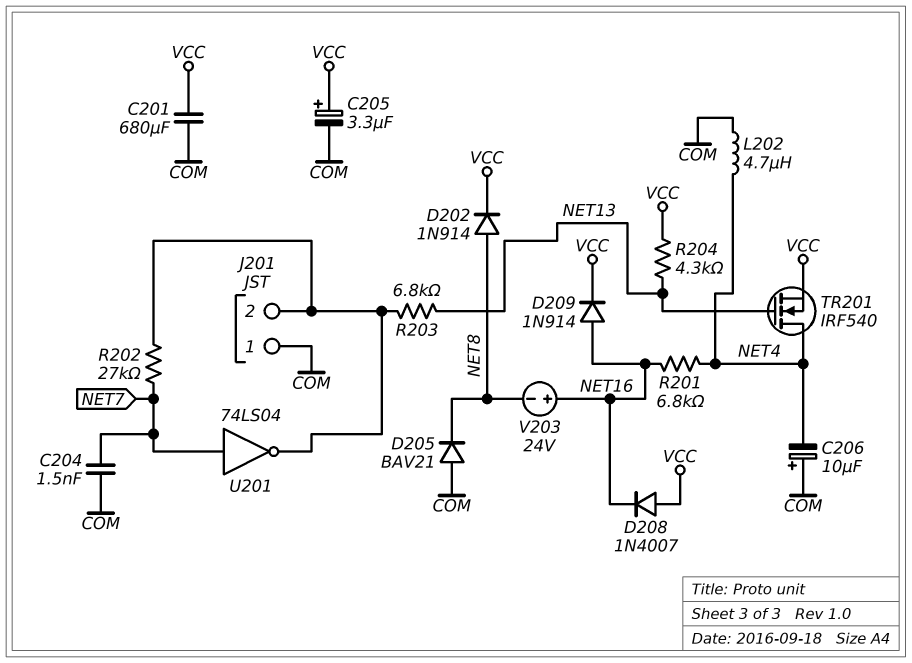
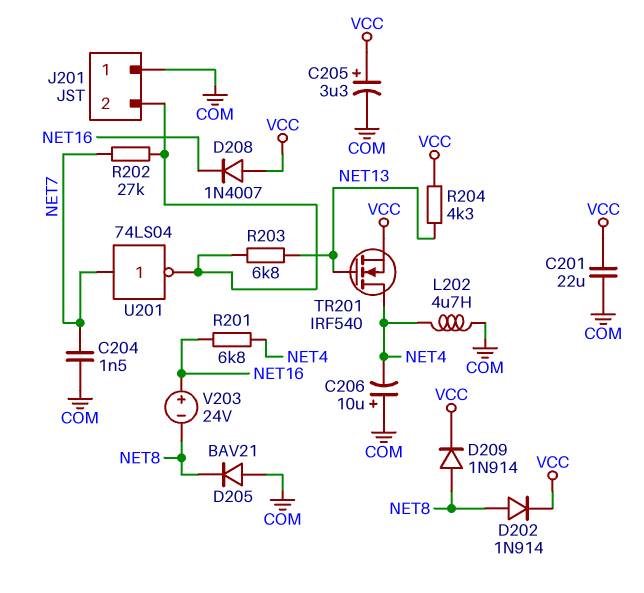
C201: 680uF (COM, VCC) -> 22uF (COM, VCC)
D209: diode 1N914 (A NET16, K VCC) -> diode 1N914 (A NET8, K VCC)

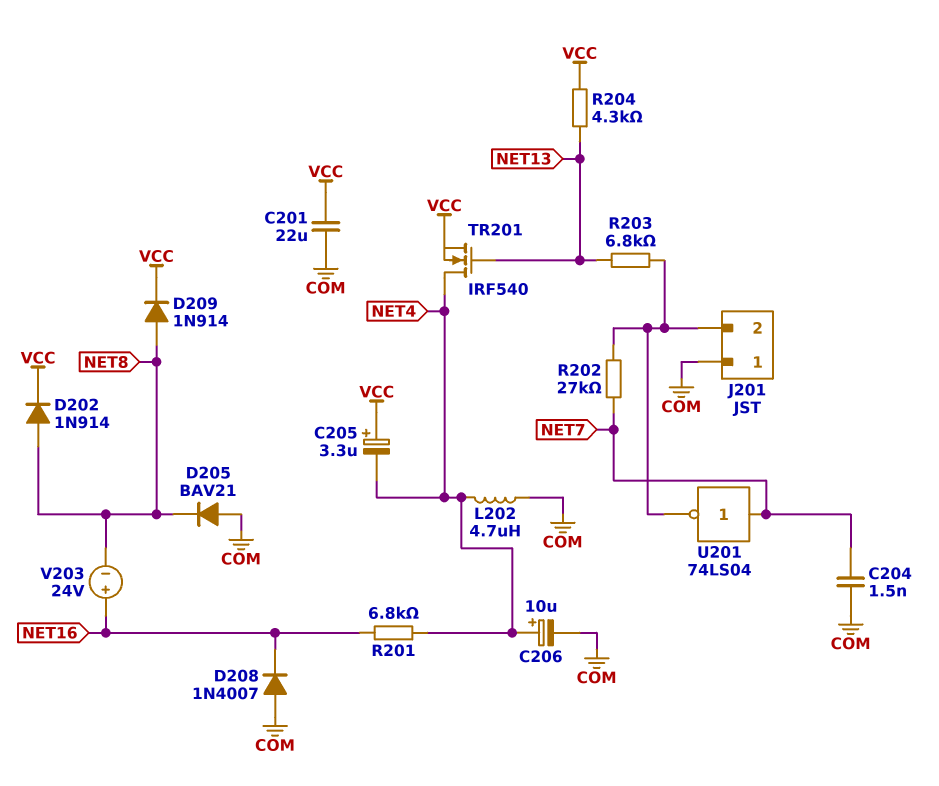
C205: 3.3uF (plus VCC, minus COM) -> 3.3uF (plus VCC, minus NET4)
C206: 10uF (plus COM, minus NET4) -> 10uF (plus NET4, minus COM)
D208: diode 1N4007 (A VCC, K NET16) -> diode 1N4007 (A COM, K NET16)

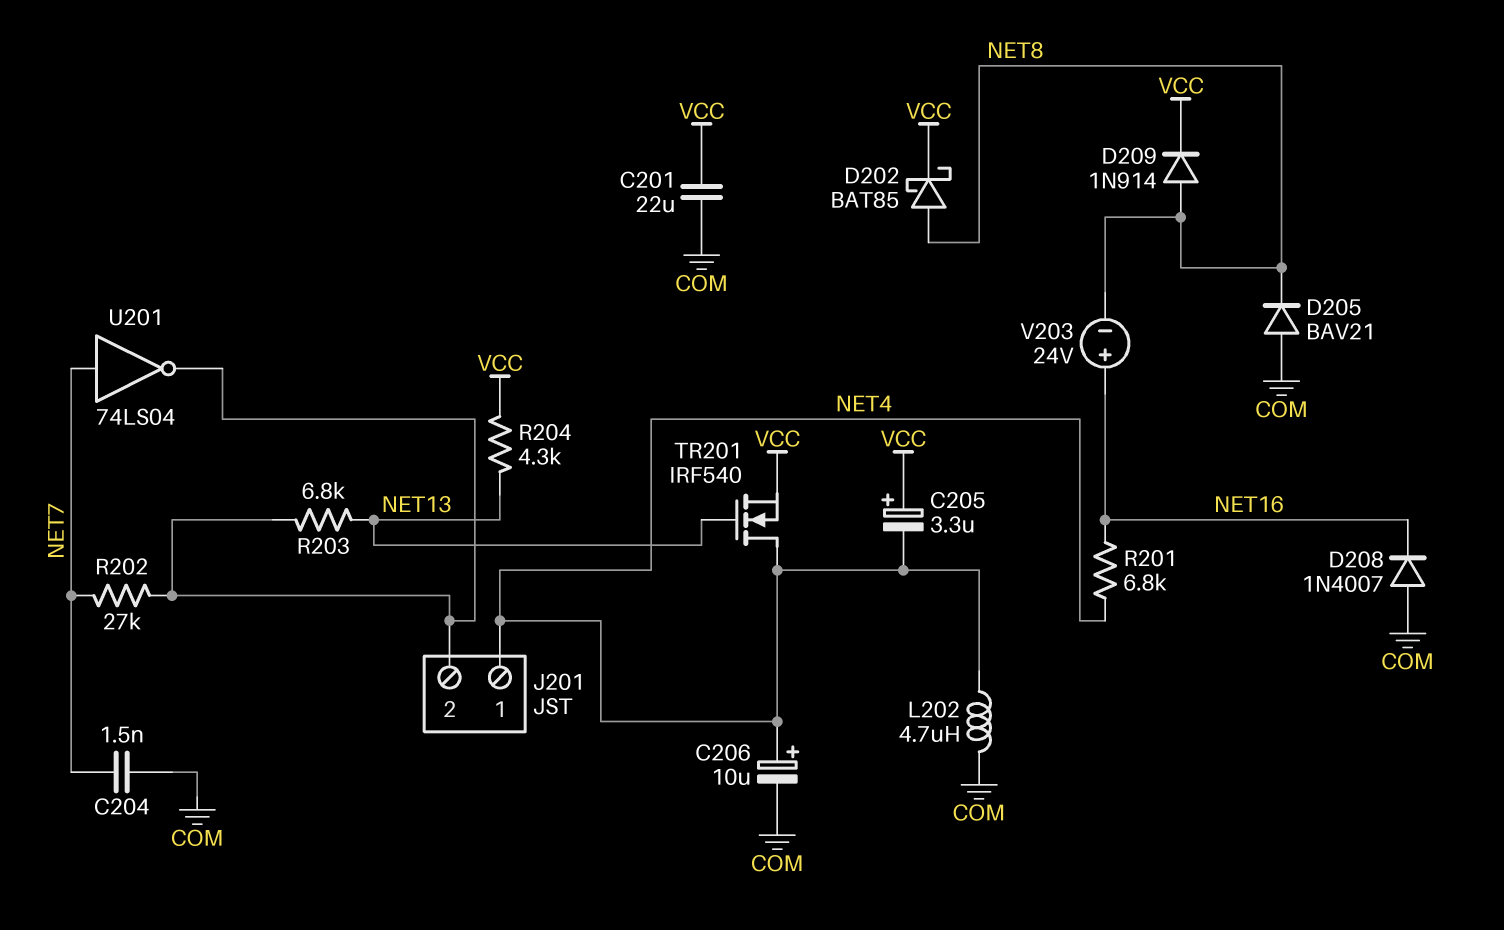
D202: diode 1N914 (A NET8, K VCC) -> schottky BAT85 (A NET8, K VCC)
J201 pin 1: COM -> NET4

